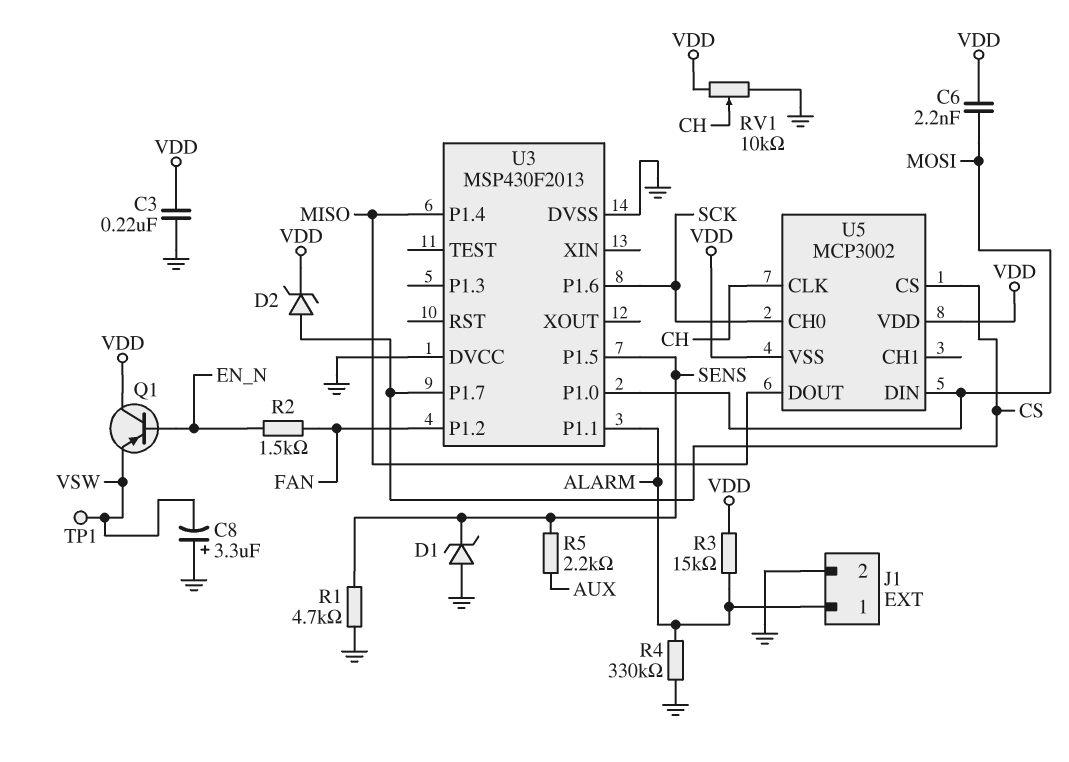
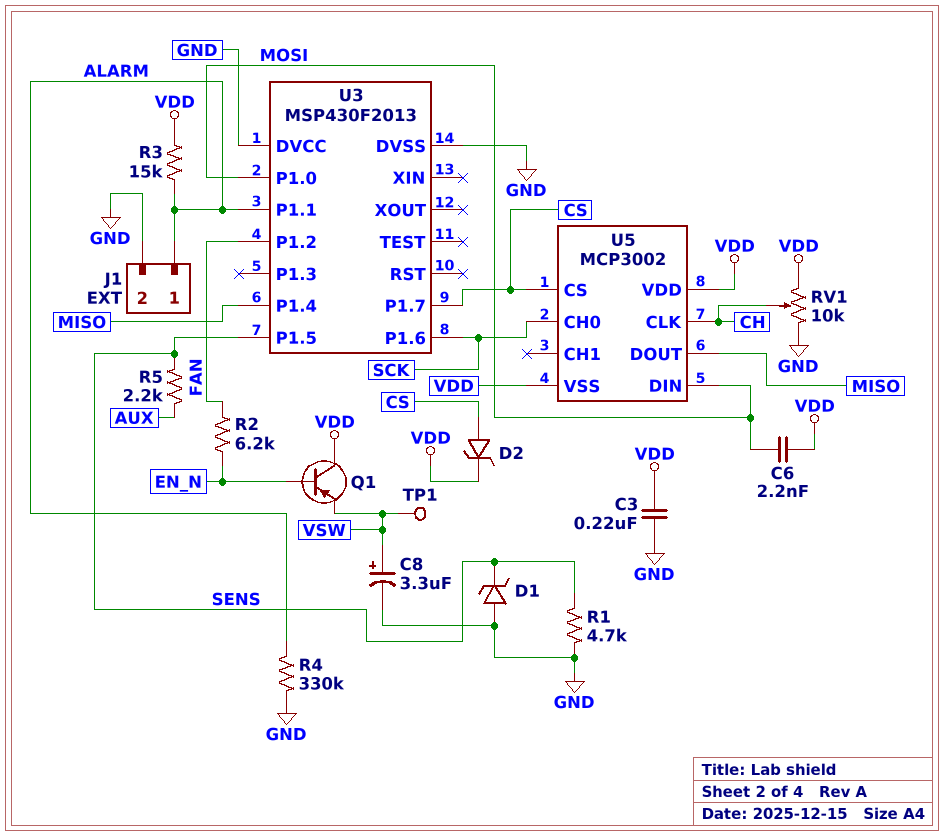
C8: 3.3uF (plus GND, minus VSW) -> 3.3uF (plus VSW, minus GND)
R2: 1.5k (EN_N, FAN) -> 6.2k (EN_N, FAN)

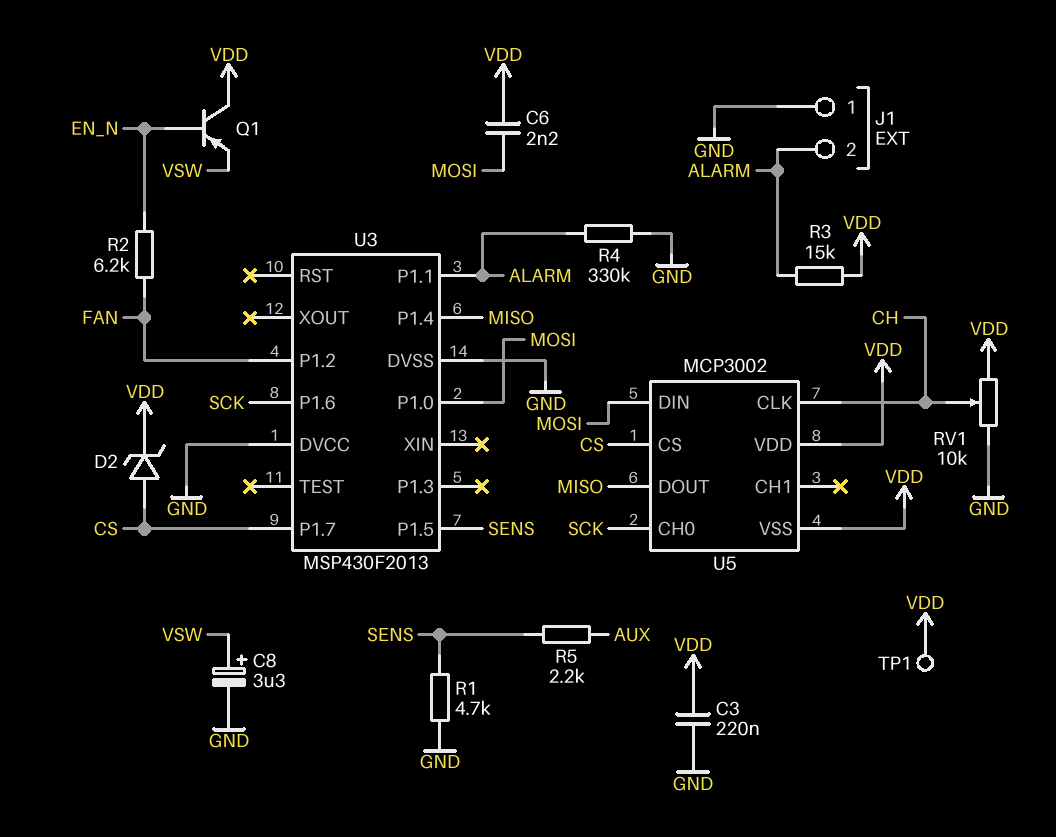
D1: zener (A GND, K SENS) -> none
J1 pin 1: ALARM -> GND
J1 pin 2: GND -> ALARM
TP1: test point (VSW) -> test point (VDD)

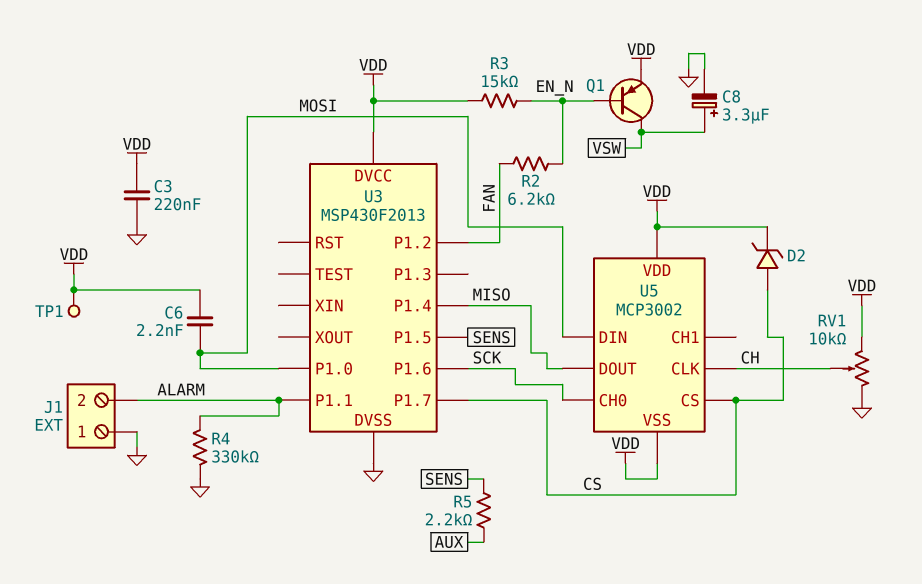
Q1: PNP (B EN_N, C VDD, E VSW) -> PNP (B EN_N, C VSW, E VDD)
R1: 4.7k (GND, SENS) -> none
R3: 15k (ALARM, VDD) -> 15k (EN_N, VDD)
U3 pin DVCC: GND -> VDD

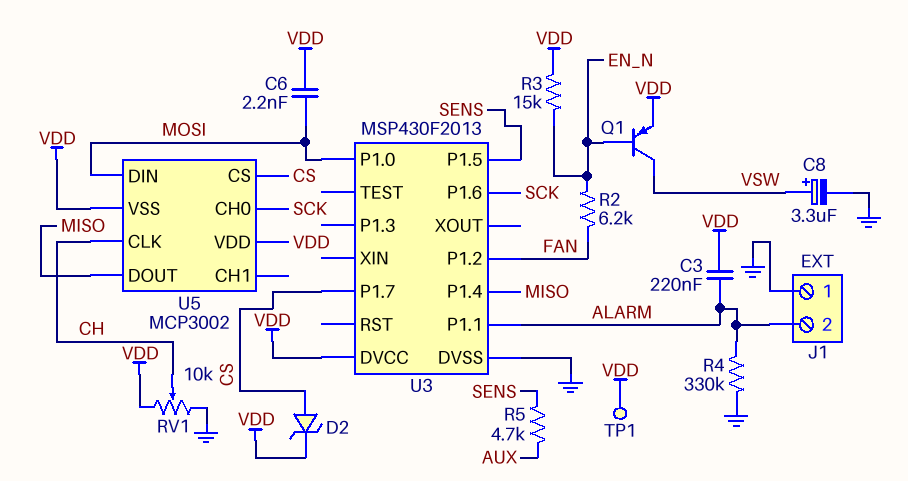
C3: 220nF (GND, VDD) -> 220nF (ALARM, VDD)
R5: 2.2k (AUX, SENS) -> 4.7k (AUX, SENS)

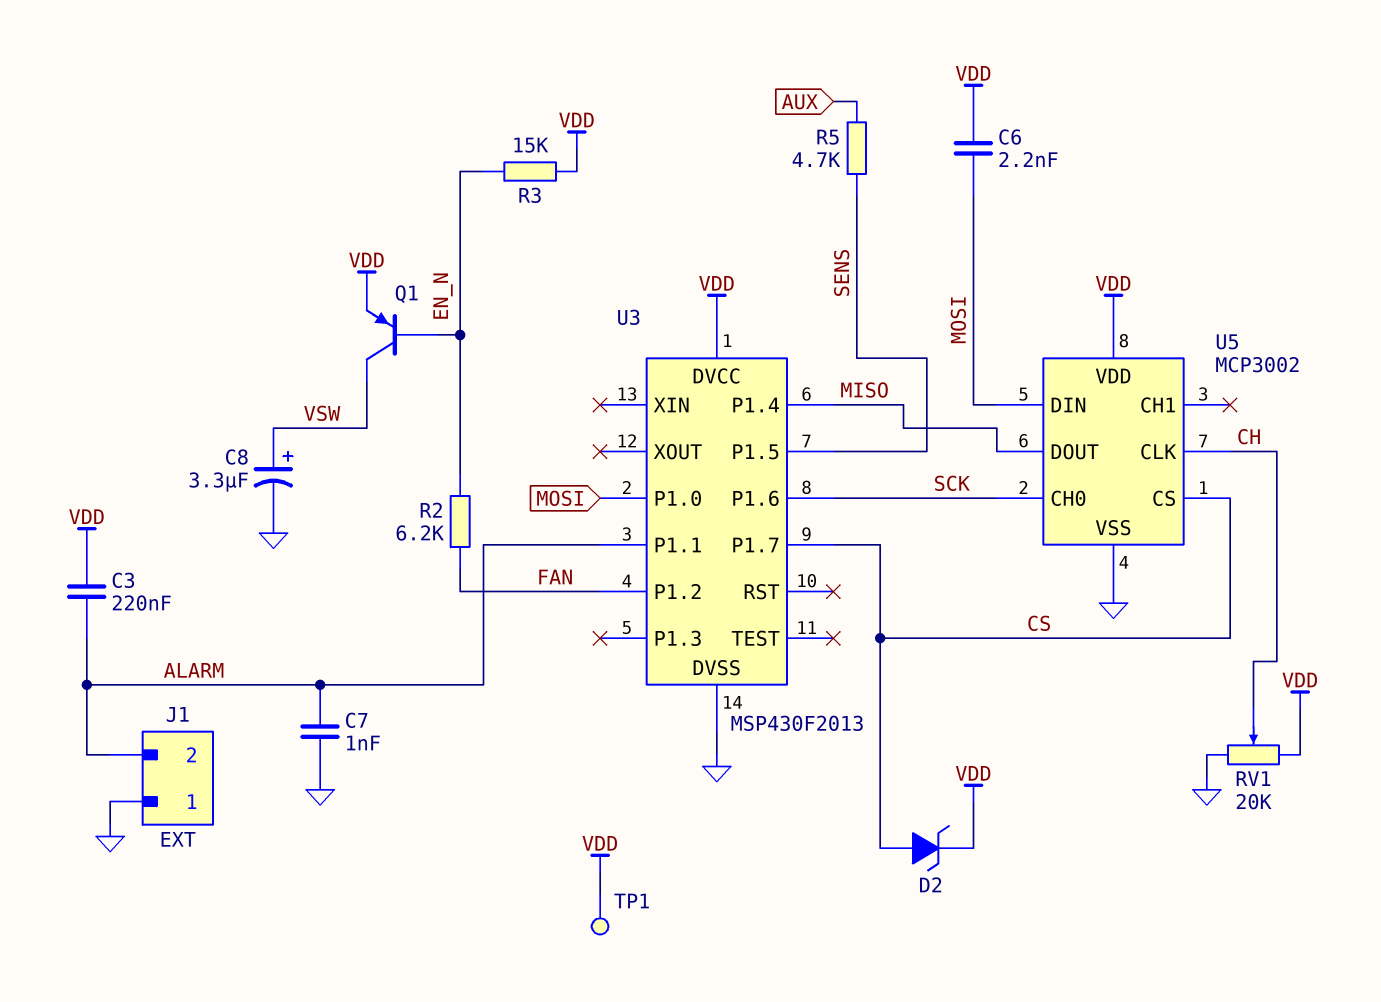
C7: none -> 1nF (ALARM, GND)
R4: 330k (ALARM, GND) -> none
RV1: 10k (GND, VDD, wiper CH) -> 20k (GND, VDD, wiper CH)
U5 pin VSS: VDD -> GND

